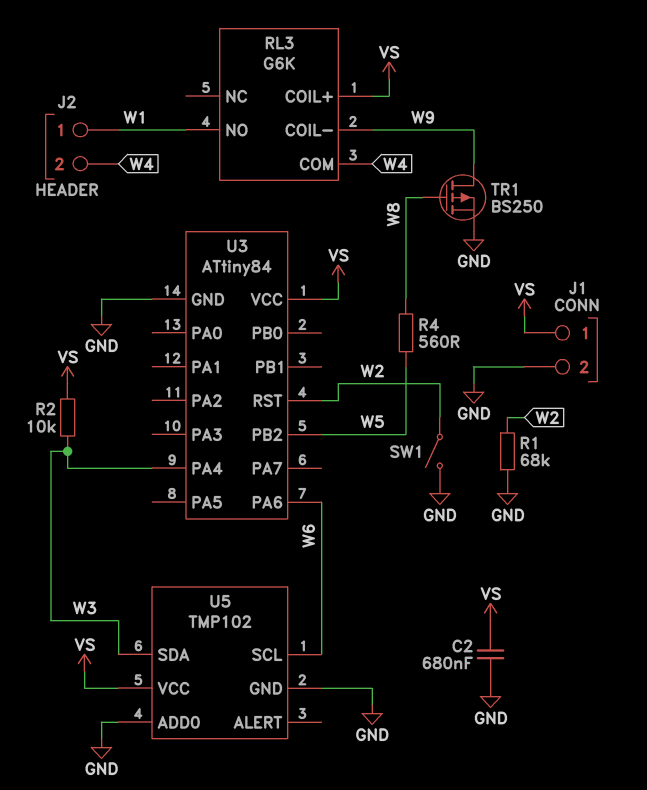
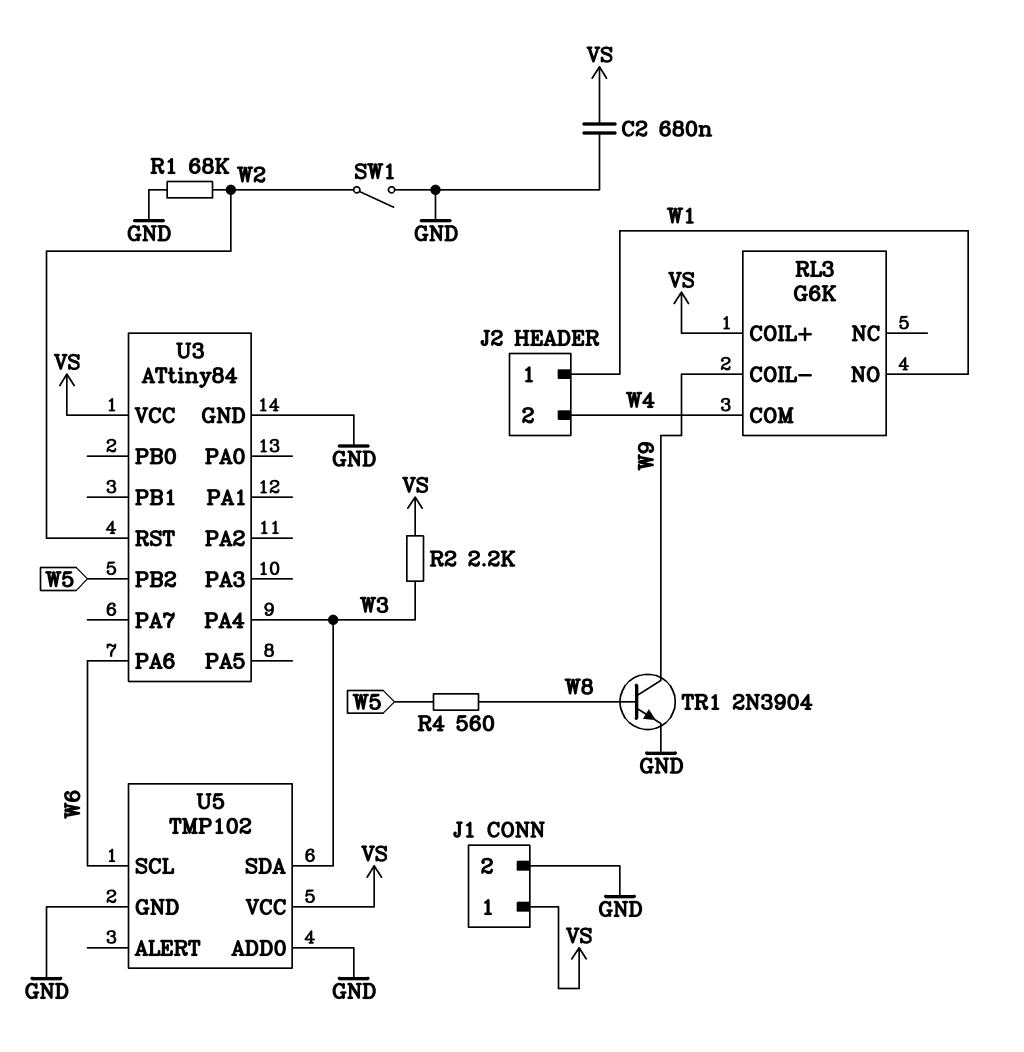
R2: 10k (VS, W3) -> 2.2k (VS, W3)
TR1: PMOS BS250 (G W8, D W9, S GND) -> NPN 2N3904 (B W8, C W9, E GND)

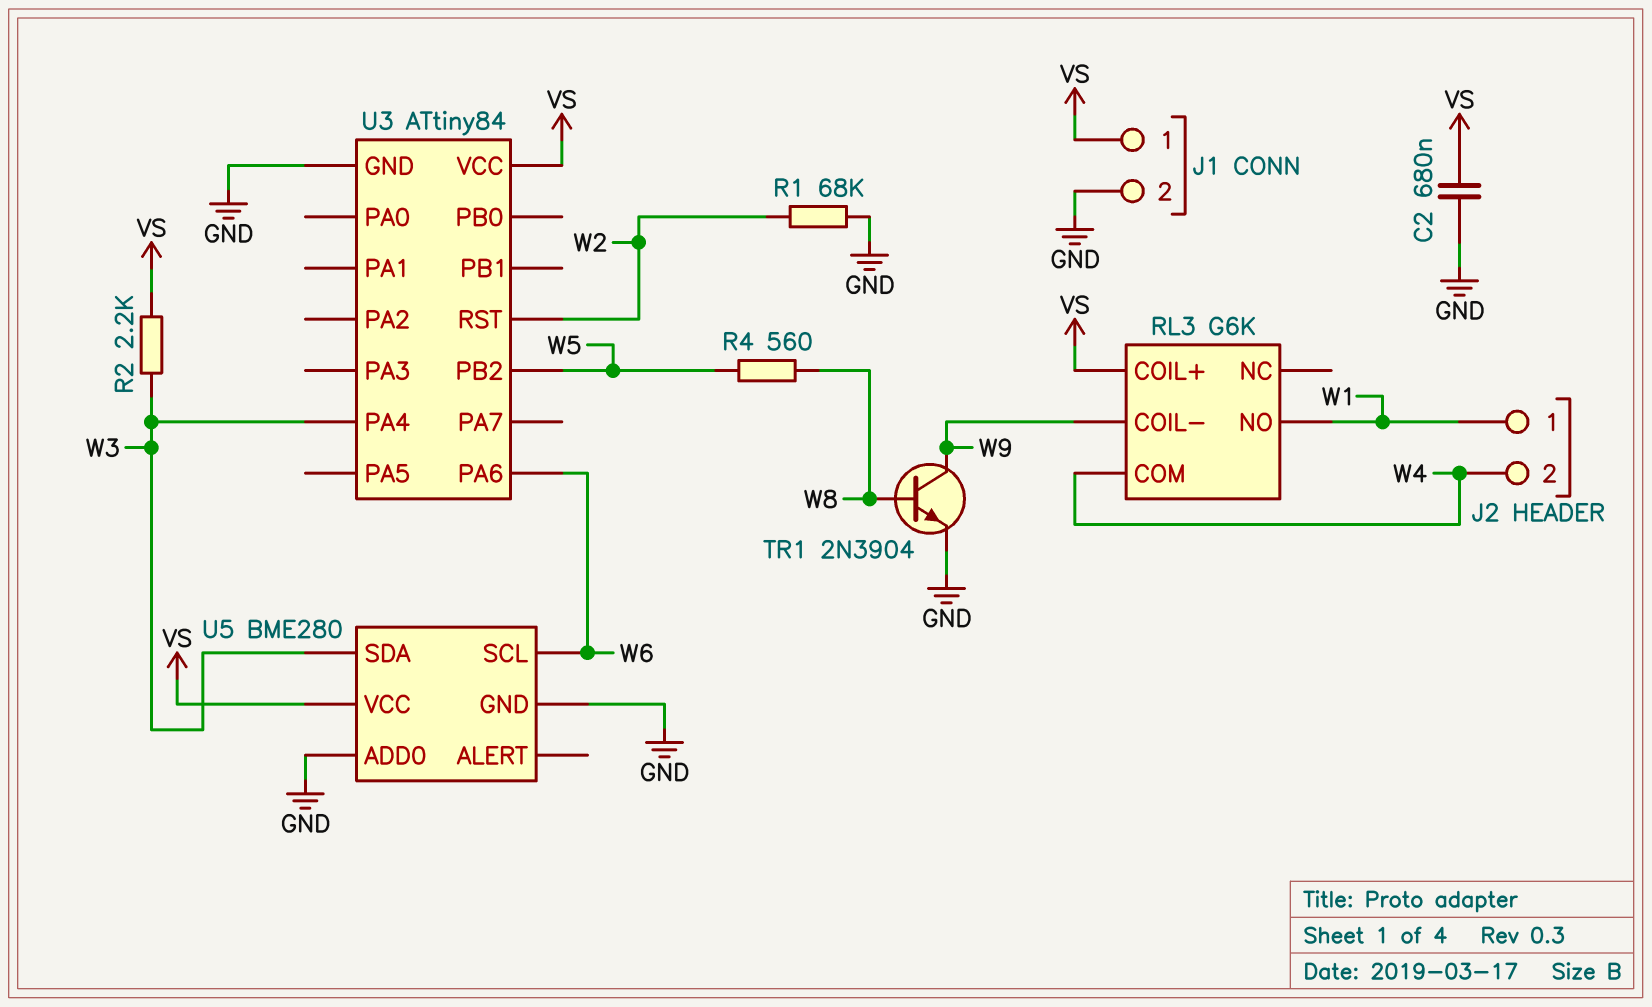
SW1: switch (GND, W2) -> none
U5: TMP102 -> BME280

